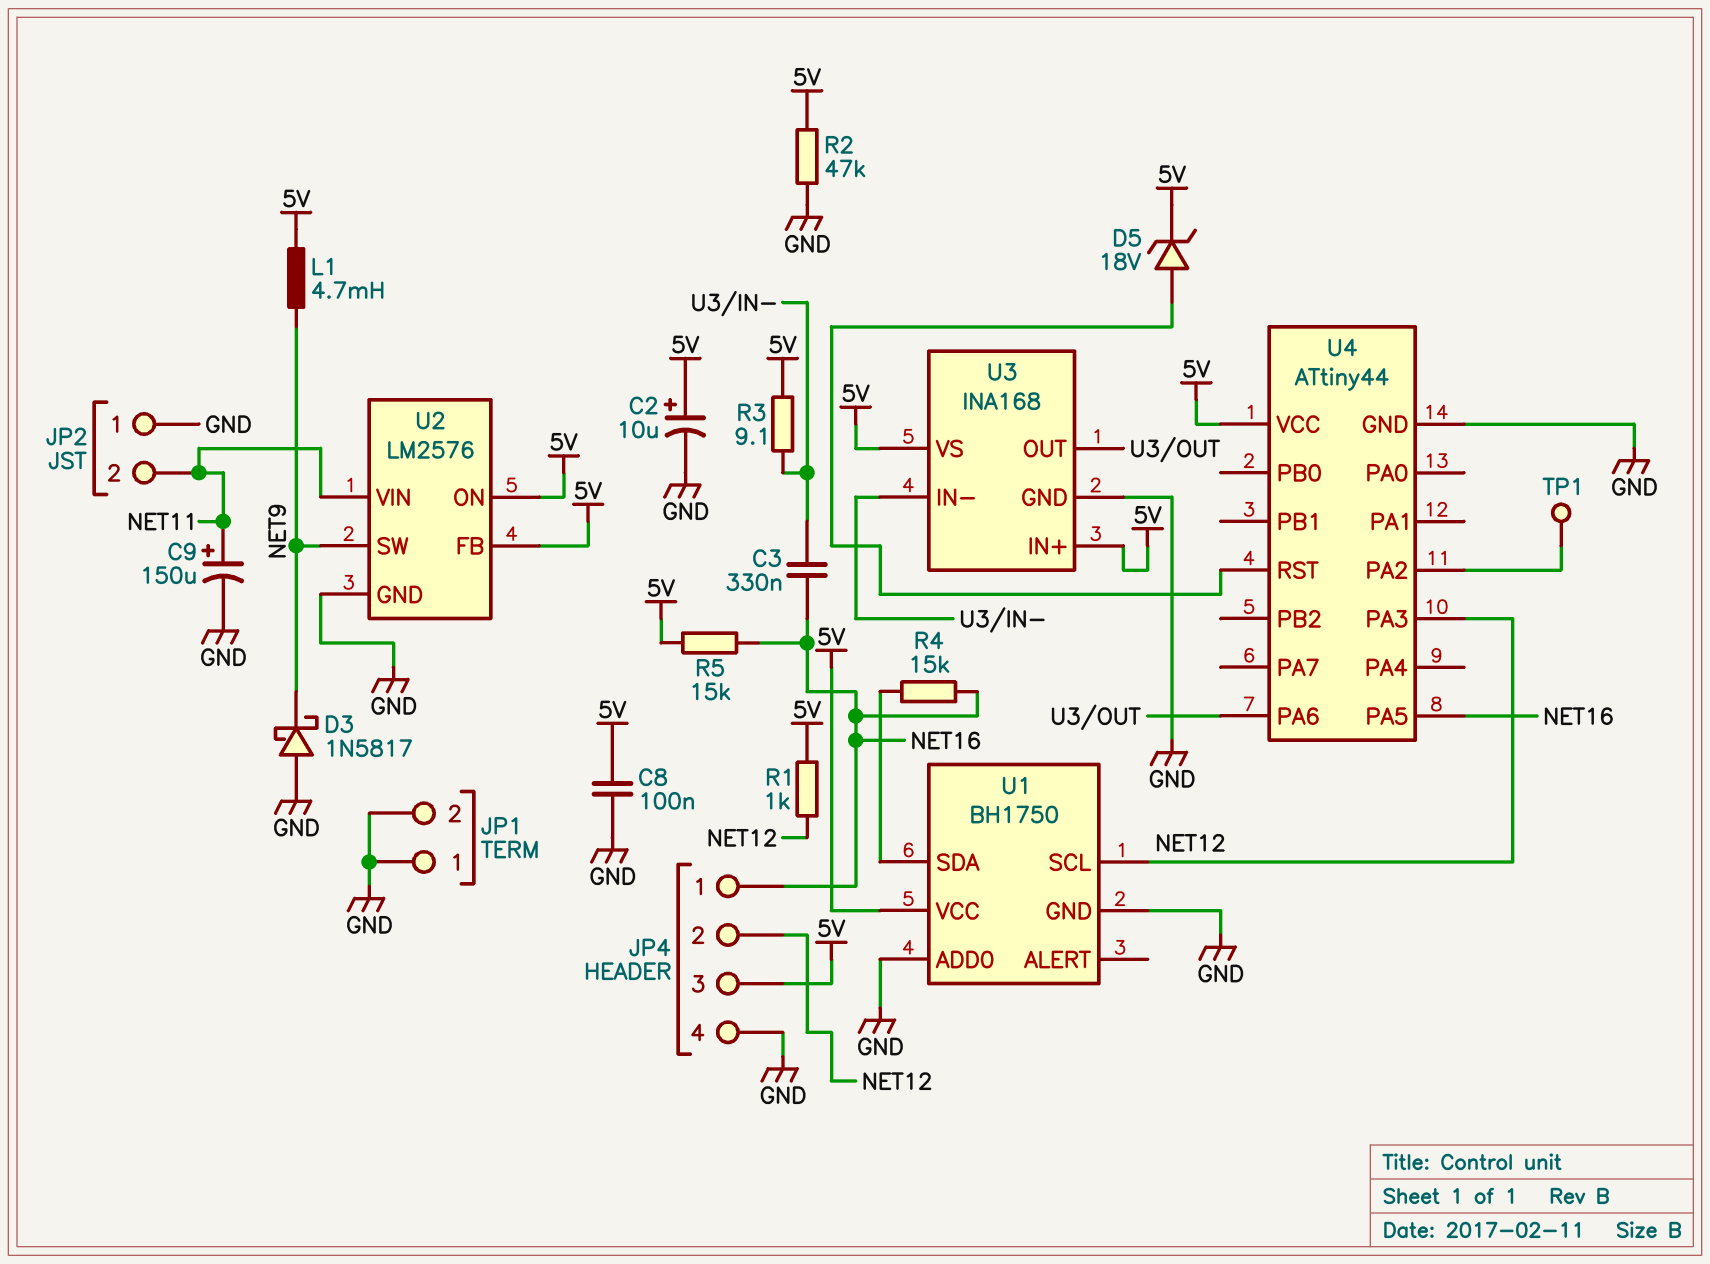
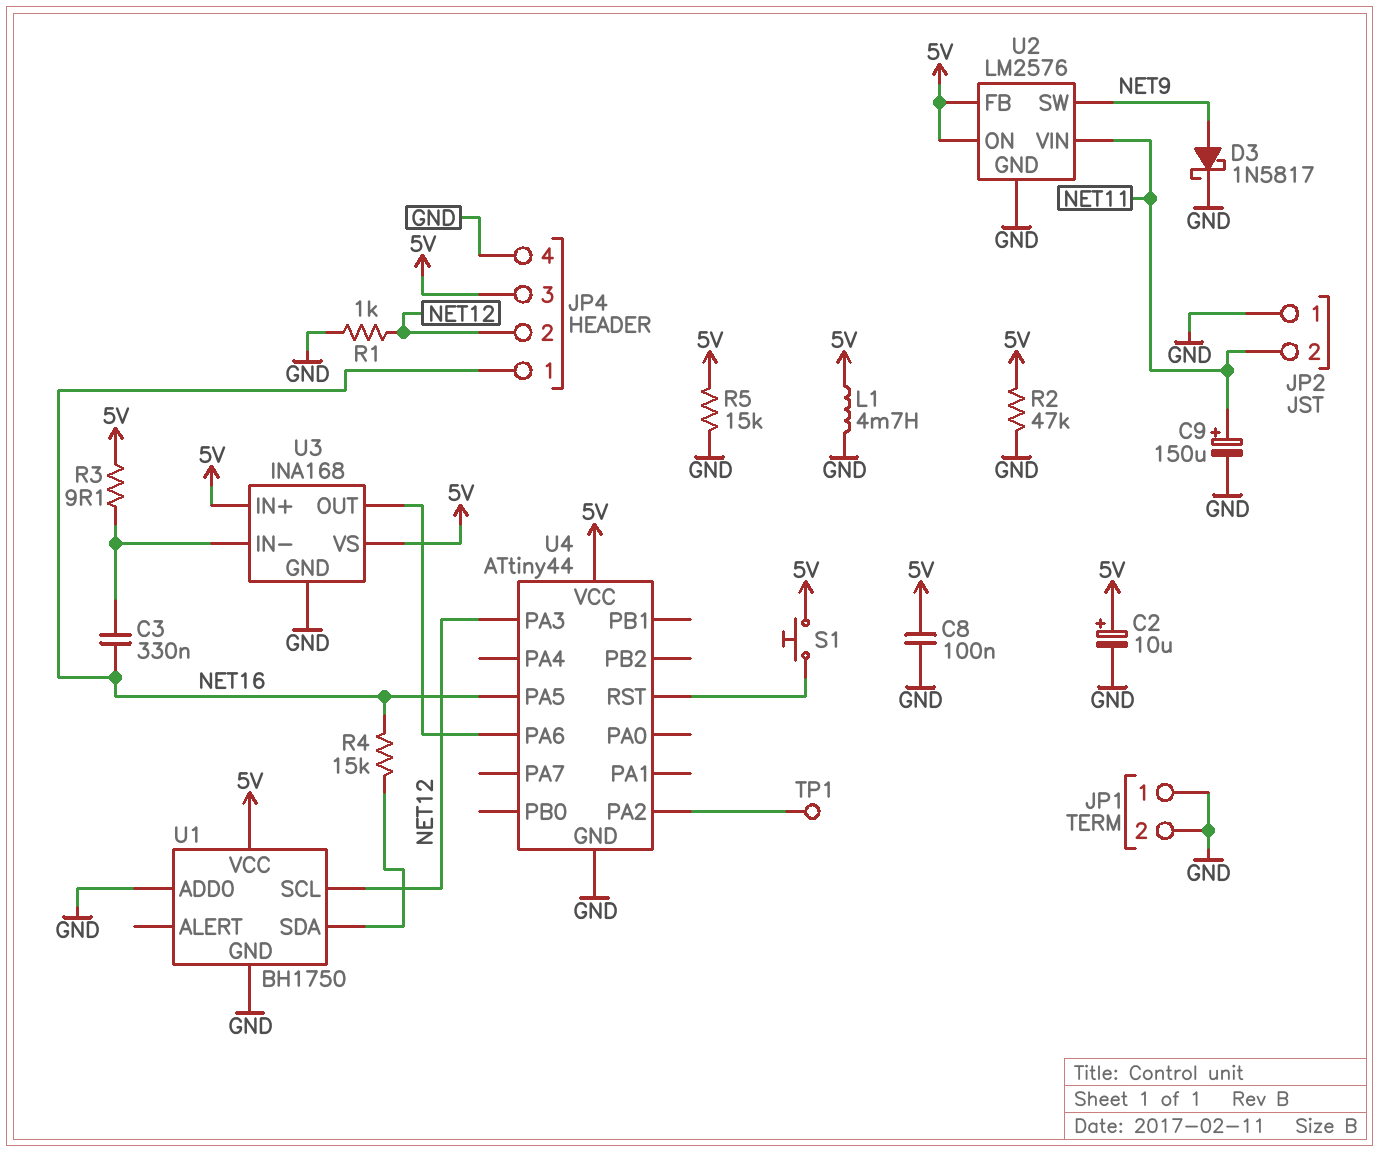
D3: schottky 1N5817 (A GND, K NET9) -> schottky 1N5817 (A NET9, K GND)
D5: zener 18V (A U4/RST, K 5V) -> none
L1: 4.7mH (5V, NET9) -> 4.7mH (5V, GND)
R1: 1k (5V, NET12) -> 1k (GND, NET12)
R5: 15k (5V, NET16) -> 15k (5V, GND)
S1: none -> button (5V, U4/RST)

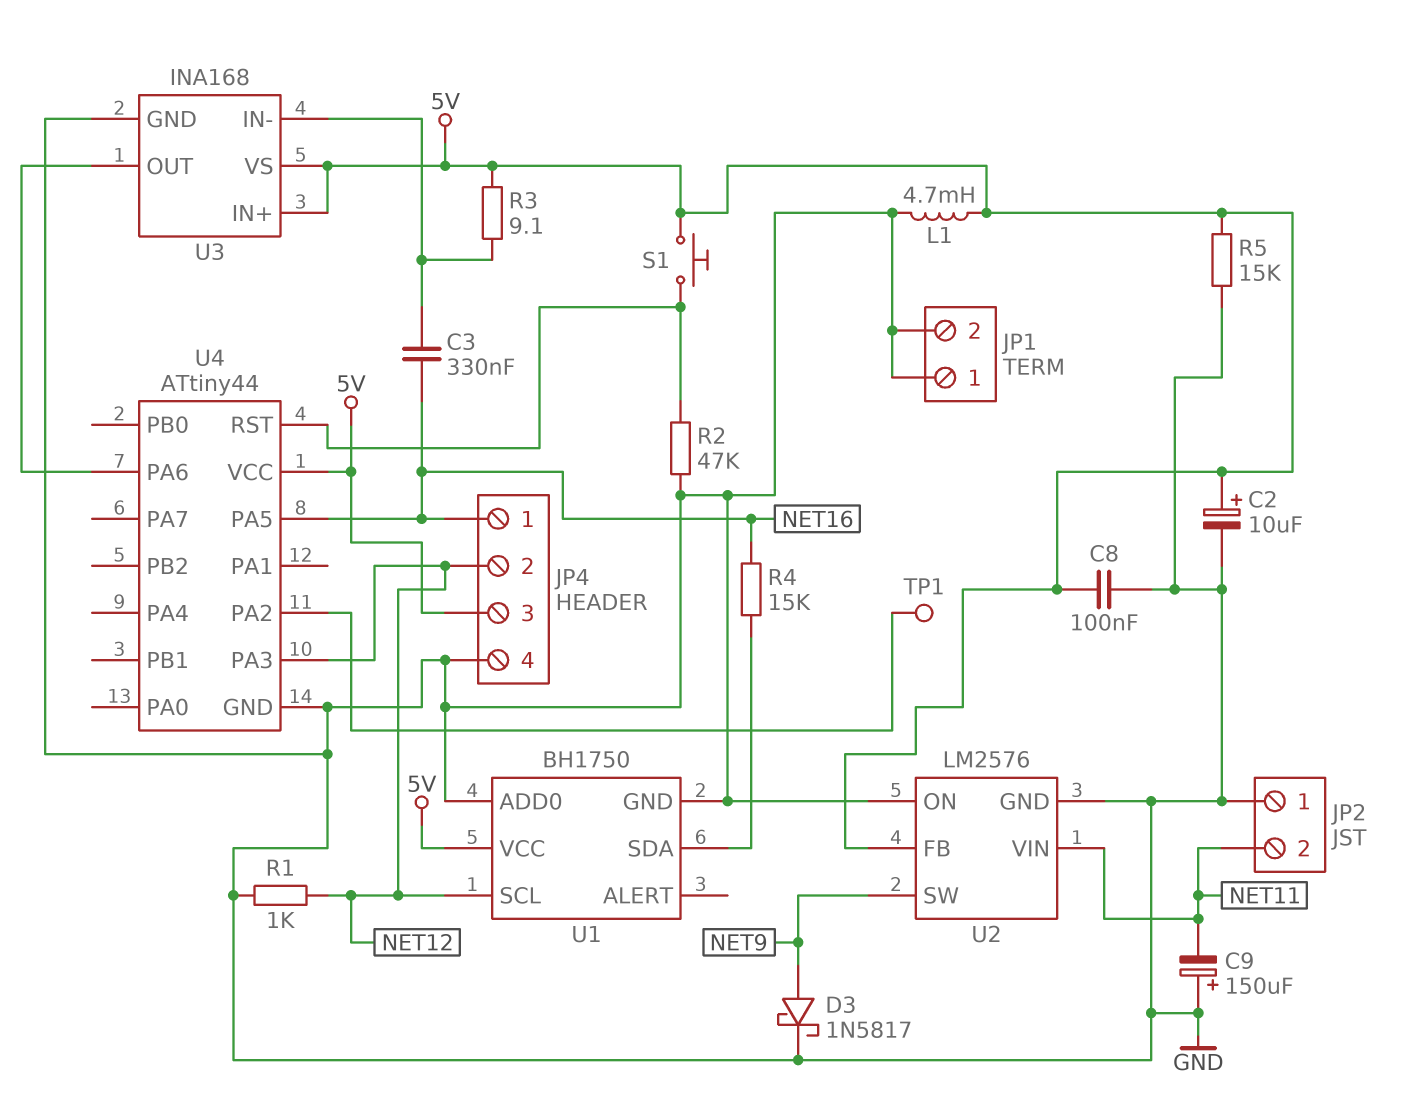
C9: 150uF (plus NET11, minus GND) -> 150uF (plus GND, minus NET11)
R2: 47k (5V, GND) -> 47k (GND, U4/RST)
U2 pin ON: 5V -> GND

